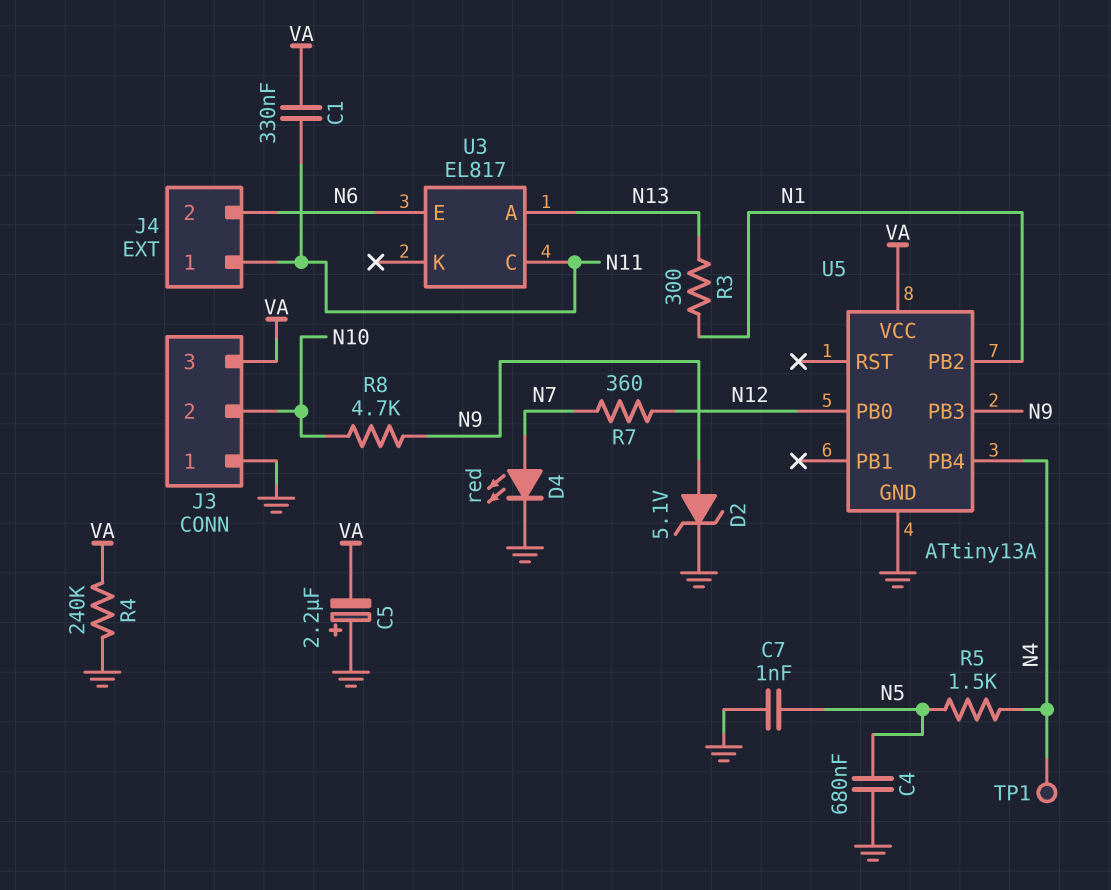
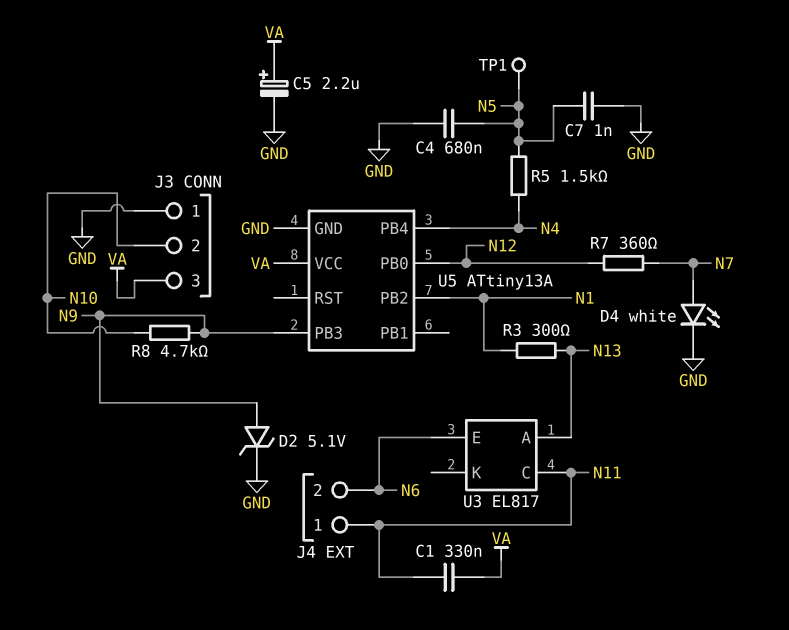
C5: 2.2uF (plus GND, minus VA) -> 2.2uF (plus VA, minus GND)
D4: LED red (A N7, K GND) -> LED white (A N7, K GND)
R4: 240k (GND, VA) -> none
TP1: test point (N4) -> test point (N5)

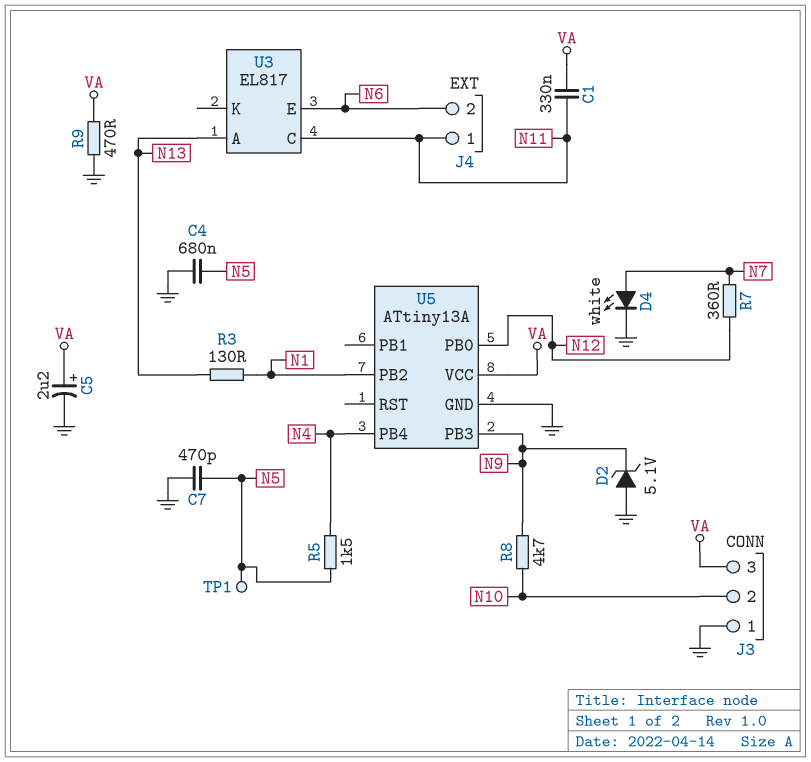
C7: 1nF (GND, N5) -> 470pF (GND, N5)
D2: zener 5.1V (A N9, K GND) -> zener 5.1V (A GND, K N9)
R3: 300 (N1, N13) -> 130 (N1, N13)
R9: none -> 470 (GND, VA)

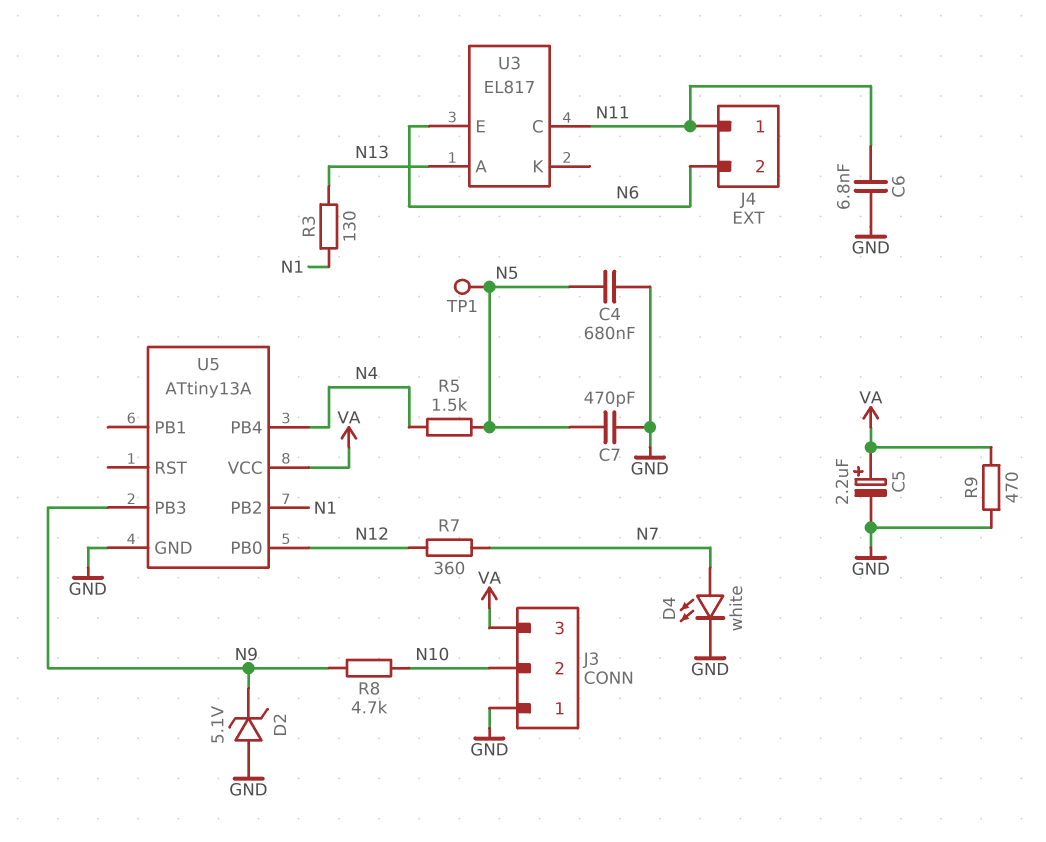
C1: 330nF (N11, VA) -> none
C6: none -> 6.8nF (GND, N11)

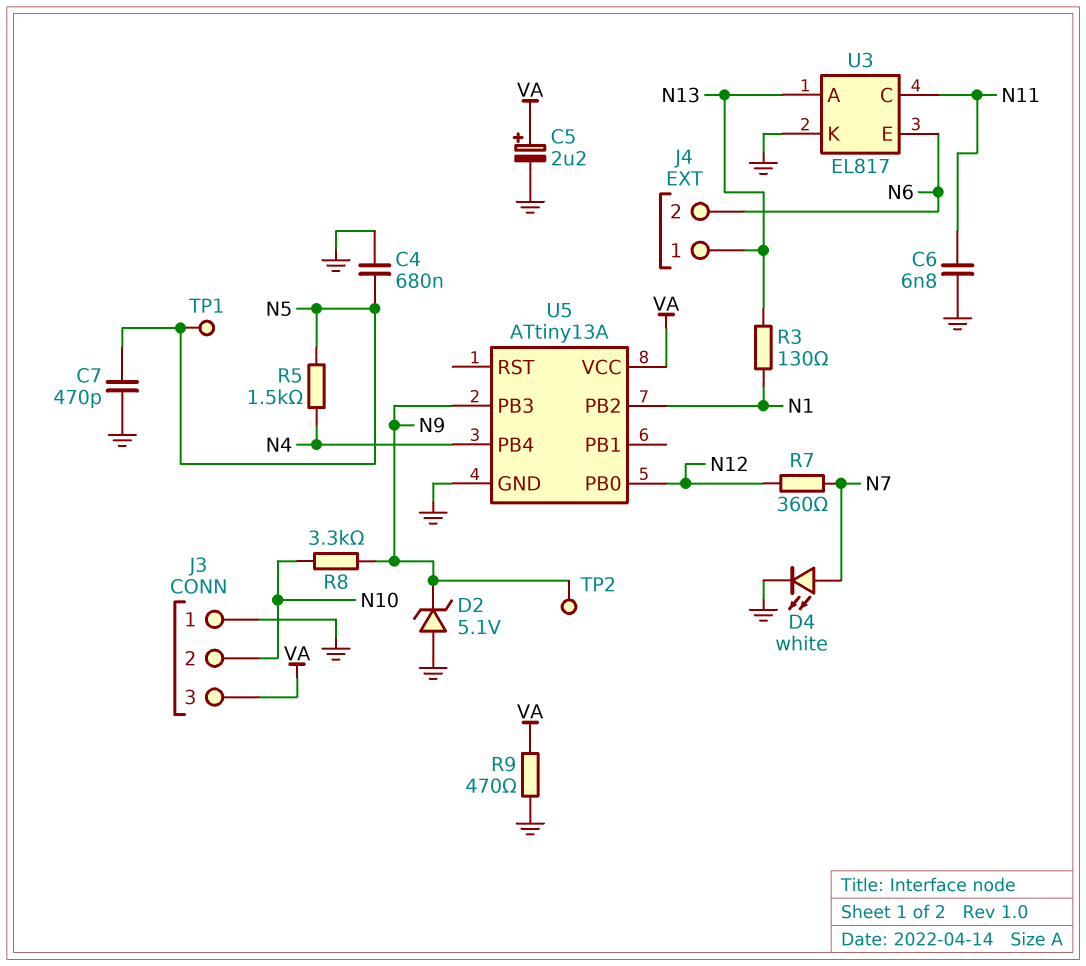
J4 pin 1: N11 -> N13
R8: 4.7k (N9, N10) -> 3.3k (N9, N10)
TP2: none -> test point (N9)
U3 pin K: none -> GND

